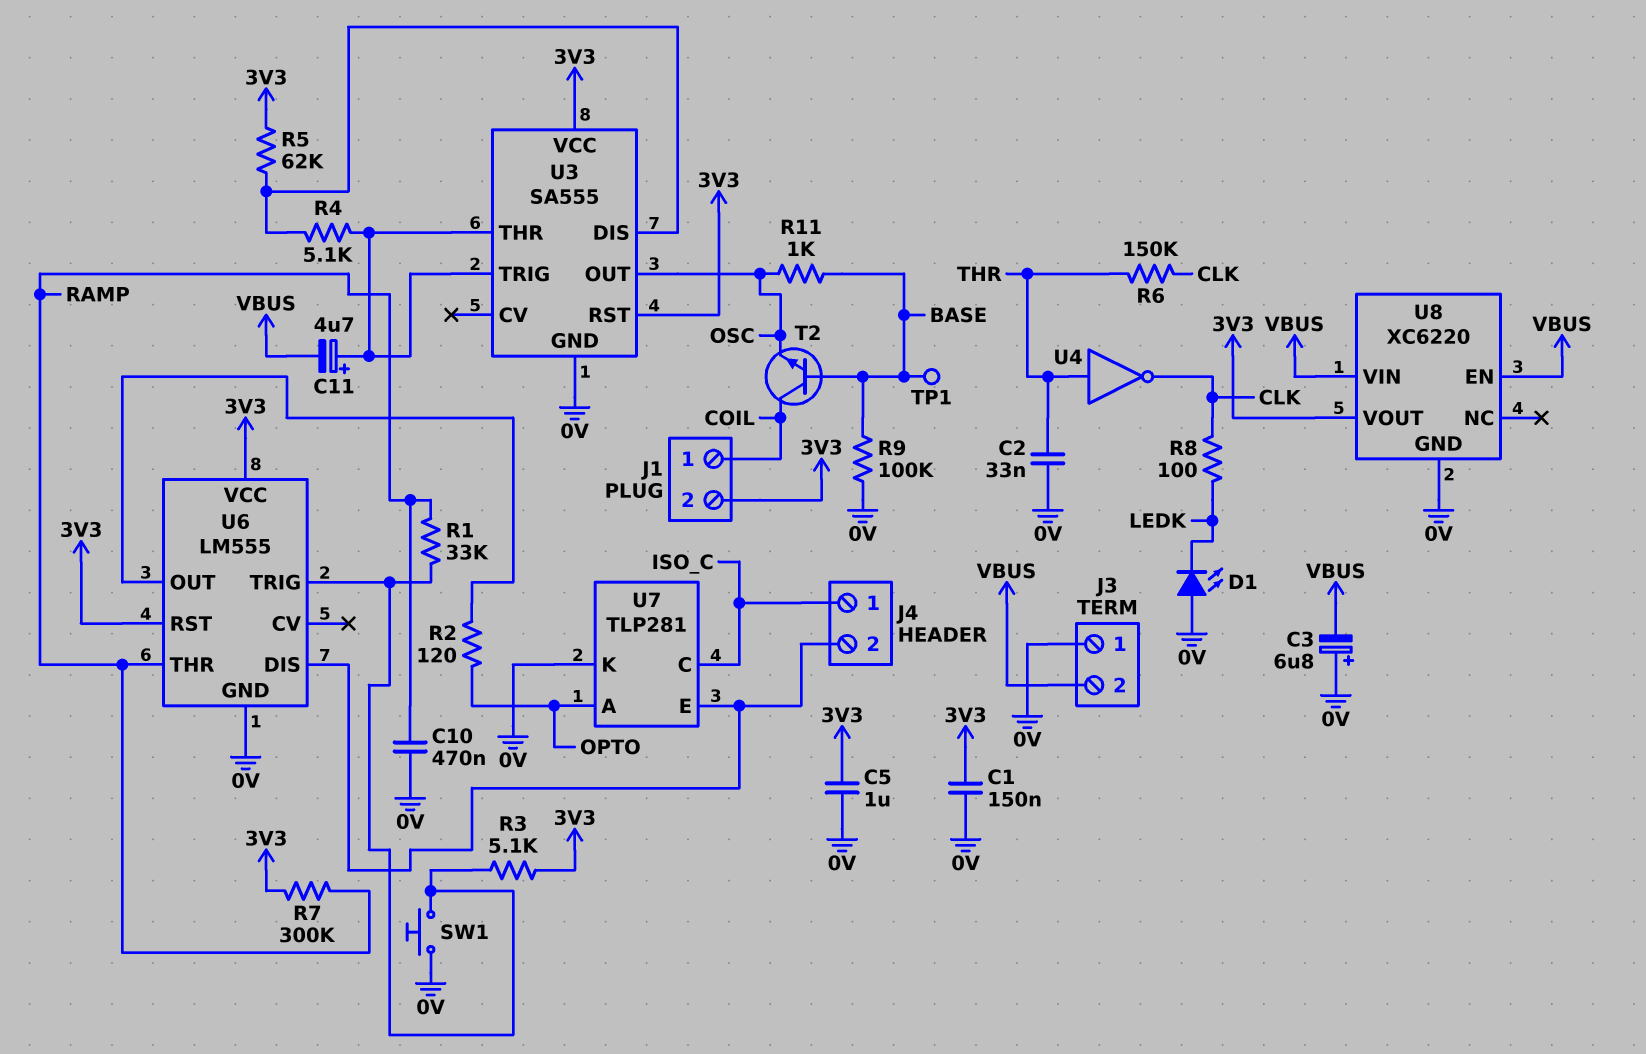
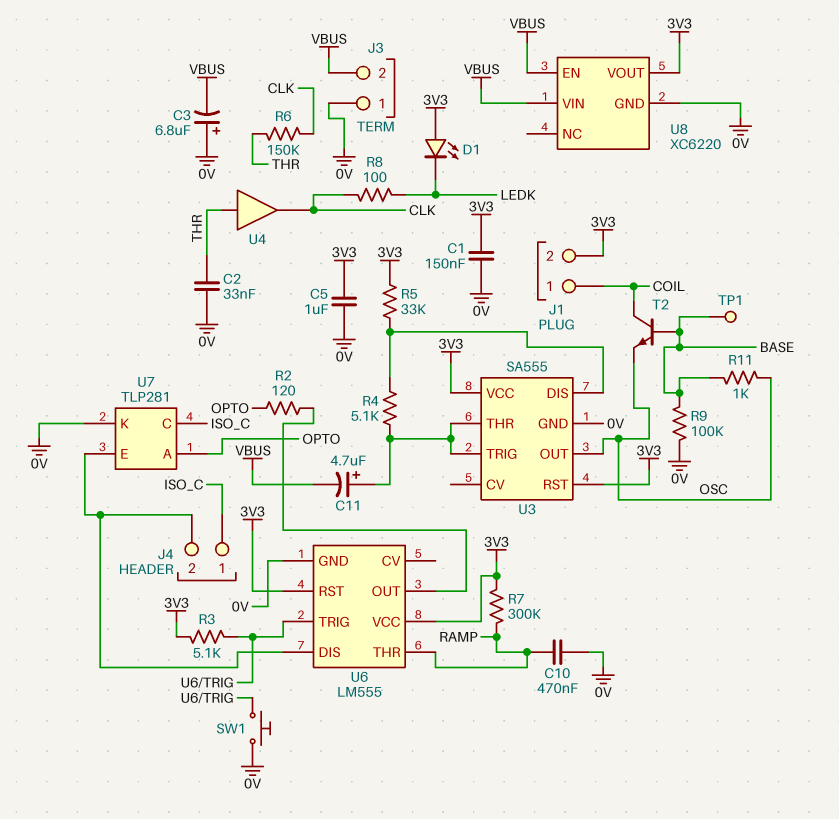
D1: LED (A 0V, K LEDK) -> LED (A 3V3, K LEDK)
R1: 33k (RAMP, U6/TRIG) -> none
R5: 62k (3V3, U3/DIS) -> 33k (3V3, U3/DIS)
U4: NOT (in THR, out CLK) -> buffer (in THR, out CLK)

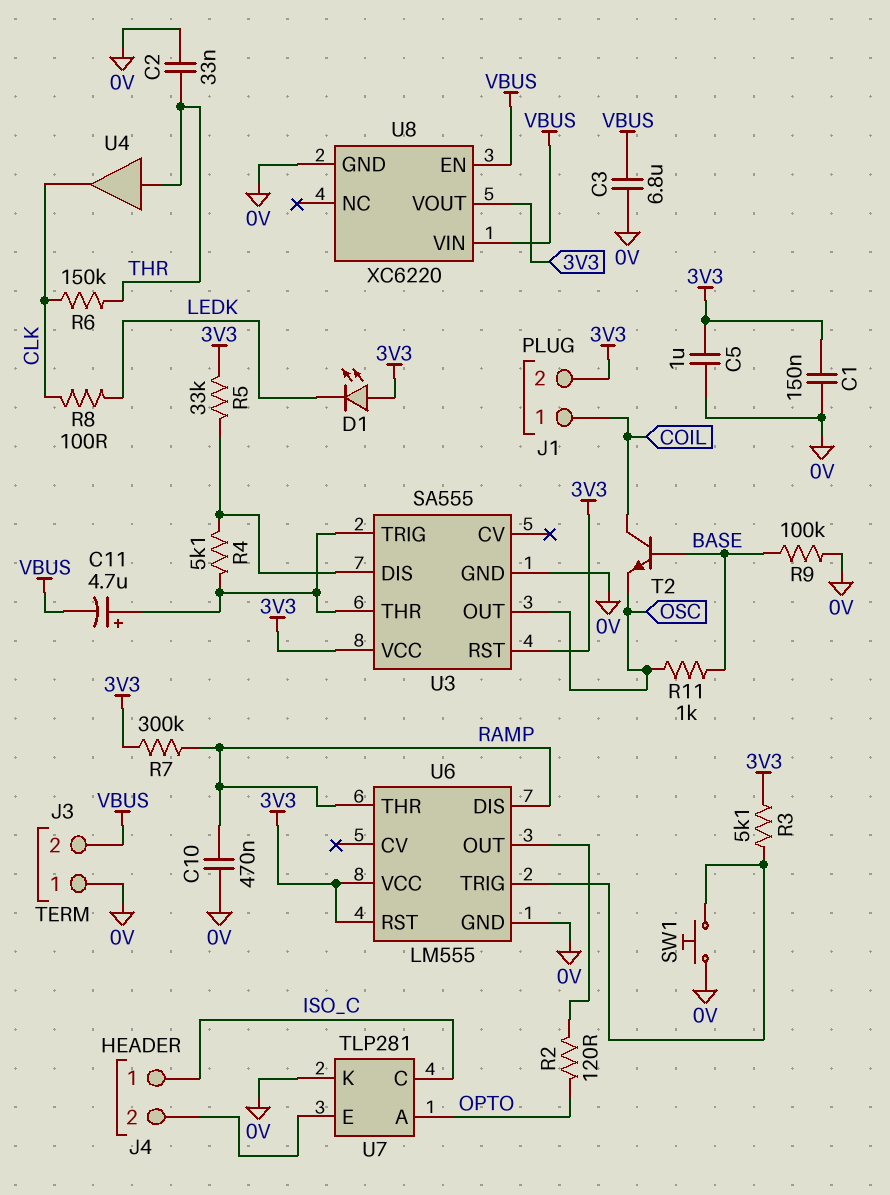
C3: 6.8uF (plus 0V, minus VBUS) -> 6.8uF (0V, VBUS)
TP1: test point (BASE) -> none
U6 pin DIS: J4/2 -> RAMP

